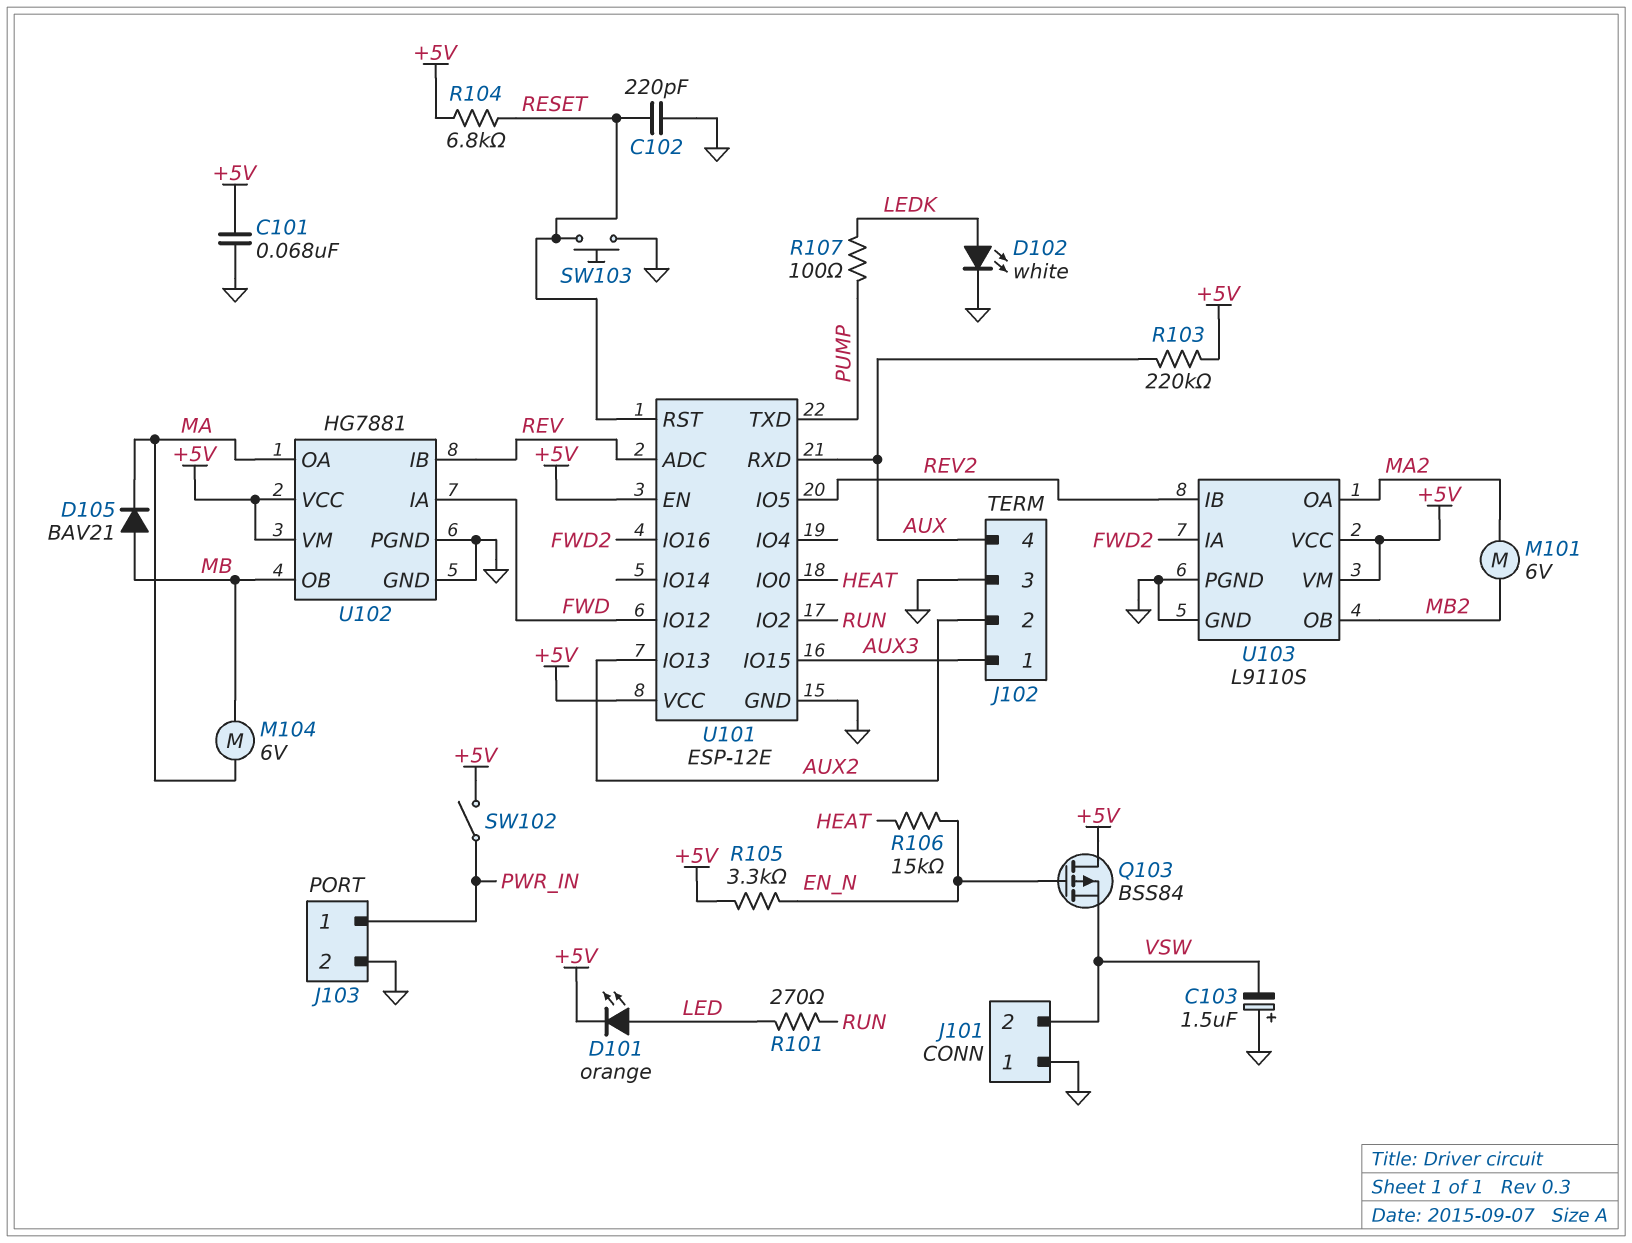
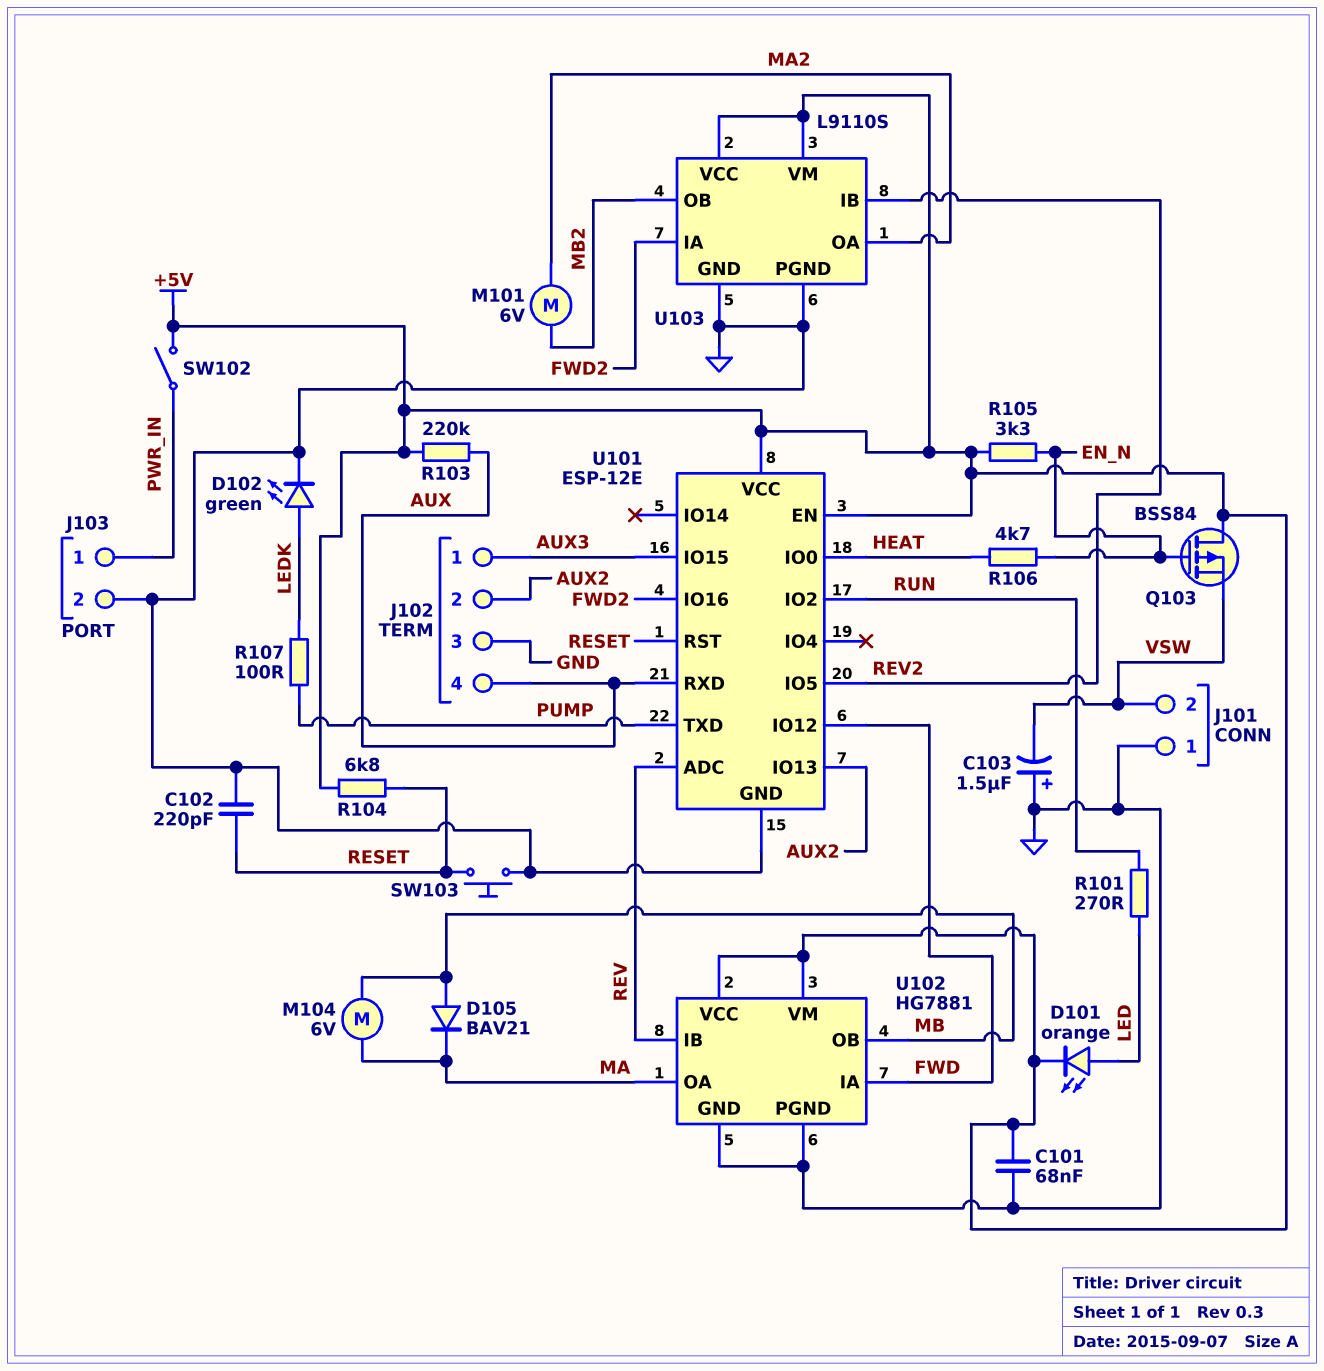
D102: LED white (A LEDK, K GND) -> LED green (A LEDK, K GND)
R106: 15k (EN_N, HEAT) -> 4.7k (EN_N, HEAT)

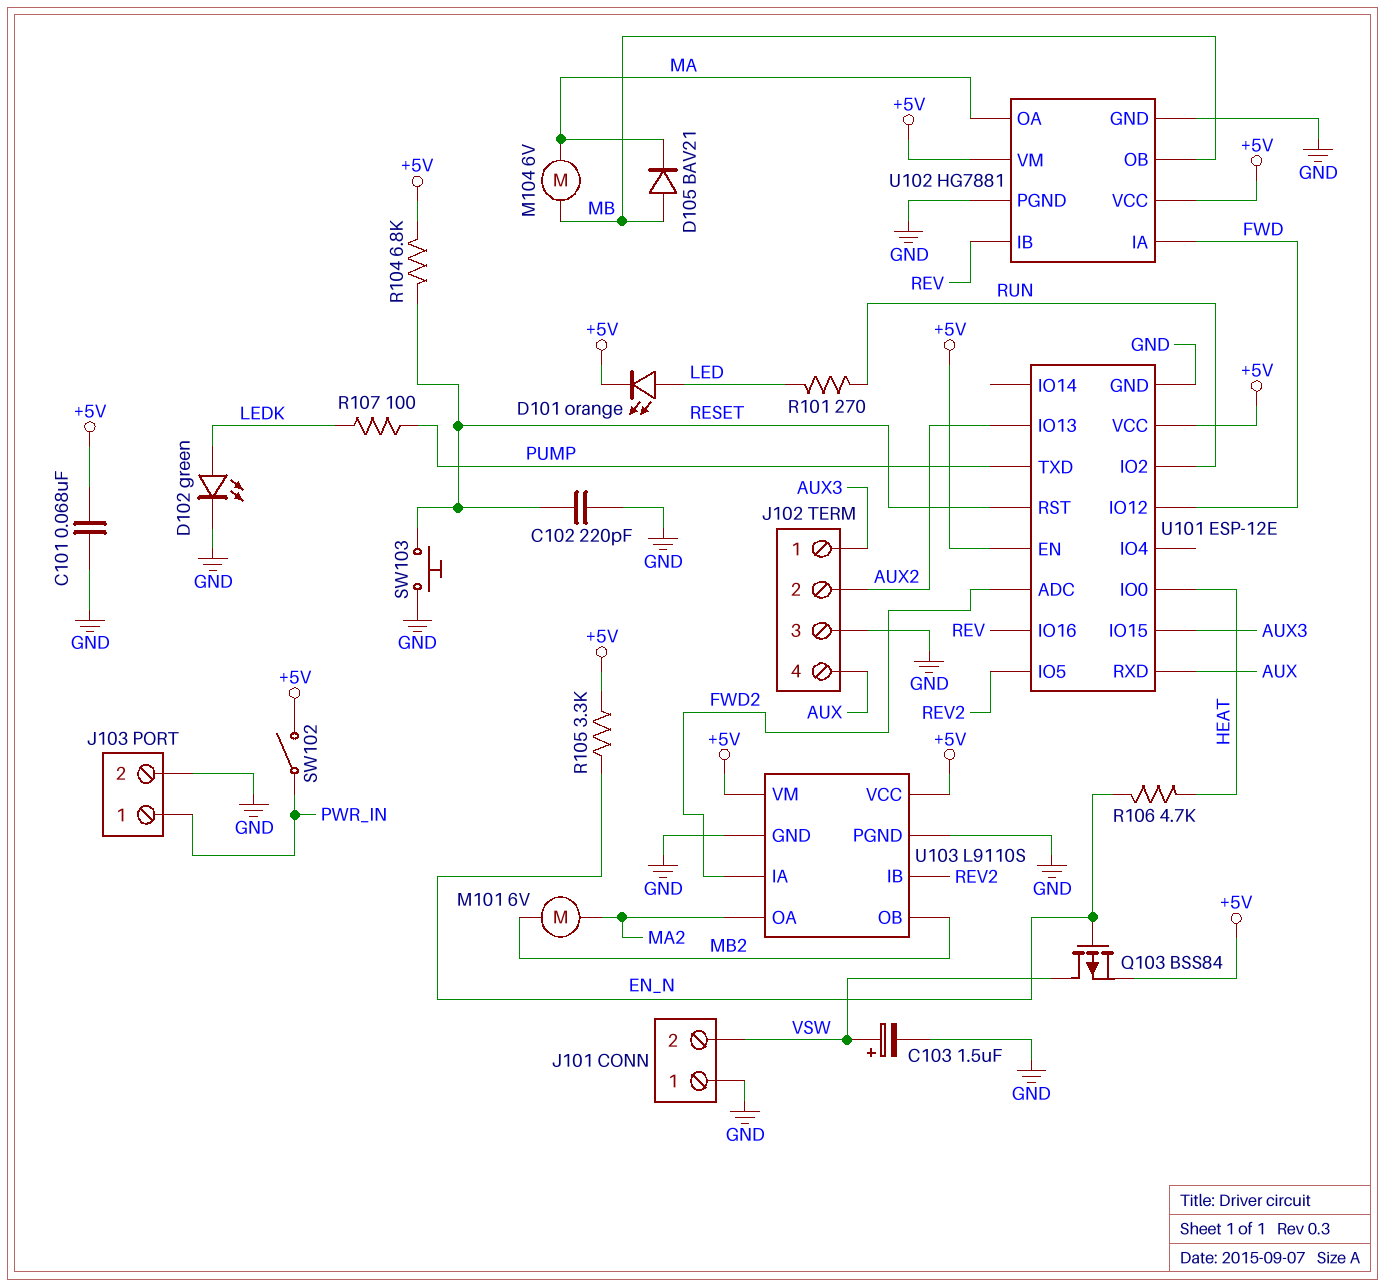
C103: 1.5uF (plus GND, minus VSW) -> 1.5uF (plus VSW, minus GND)
Q103: PMOS BSS84 (G EN_N, D +5V, S VSW) -> PMOS BSS84 (G EN_N, D VSW, S +5V)
R103: 220k (+5V, AUX) -> none
U101 pin ADC: REV -> FWD2
U101 pin IO16: FWD2 -> REV

